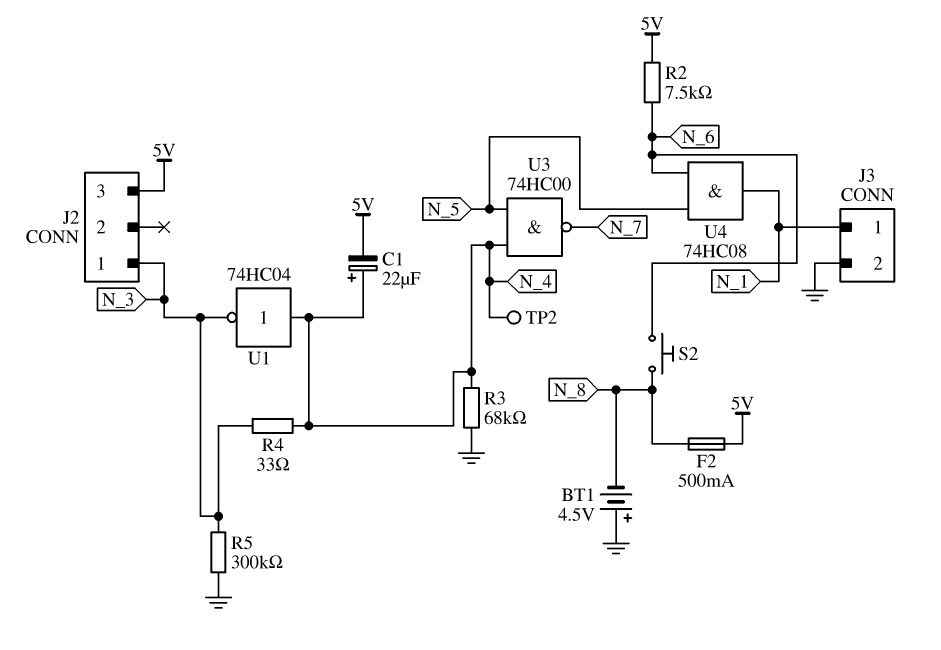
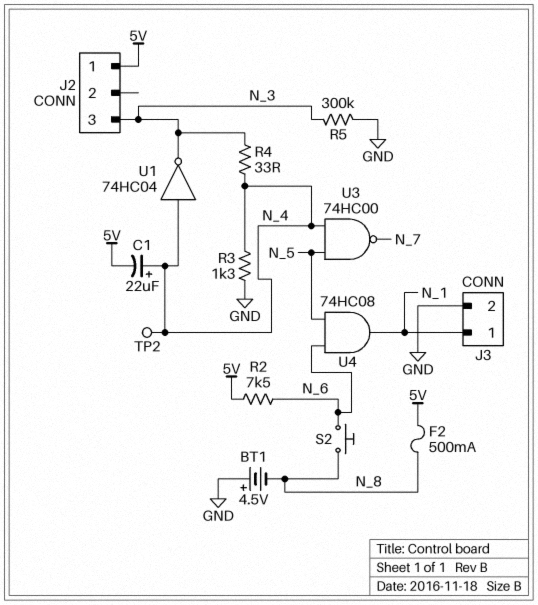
J2 pin 1: N_3 -> 5V
J2 pin 3: 5V -> N_3
R3: 68k (GND, N_4) -> 1.3k (GND, N_4)

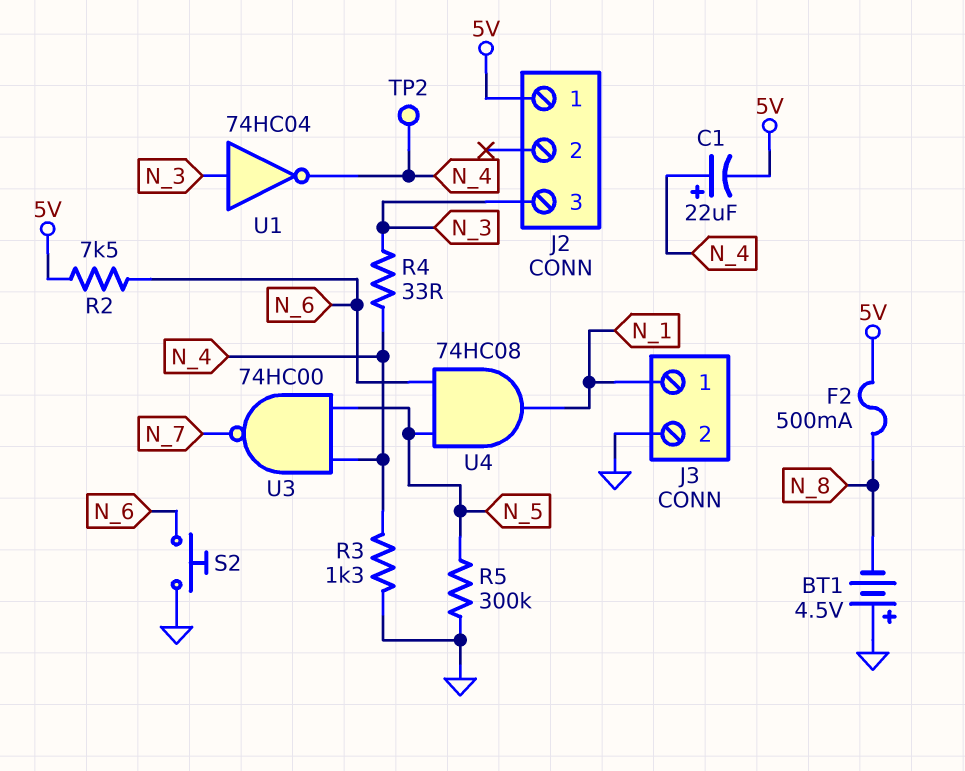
R5: 300k (GND, N_3) -> 300k (GND, N_5)
S2: button (N_6, N_8) -> button (GND, N_6)
U1: NOT 74HC04 (in N_4, out N_3) -> NOT 74HC04 (in N_3, out N_4)

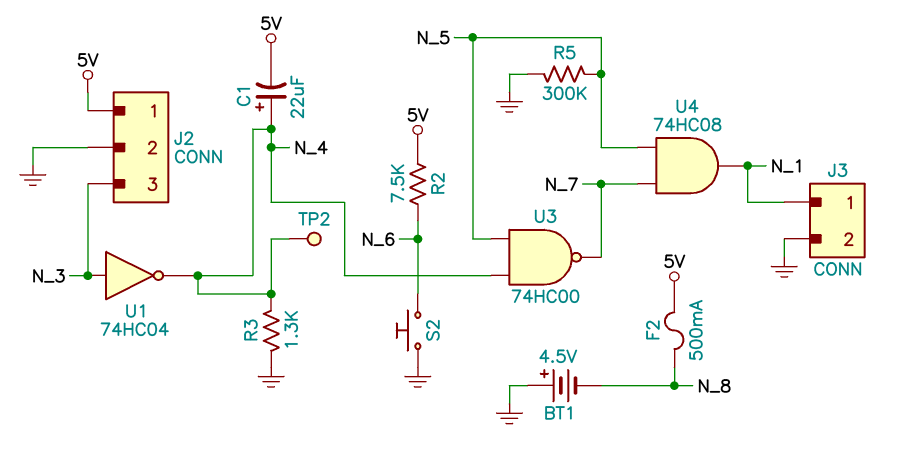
J2 pin 2: none -> GND
R4: 33 (N_3, N_4) -> none
U4: AND 74HC08 (in N_5, in N_6, out N_1) -> AND 74HC08 (in N_5, in N_7, out N_1)

